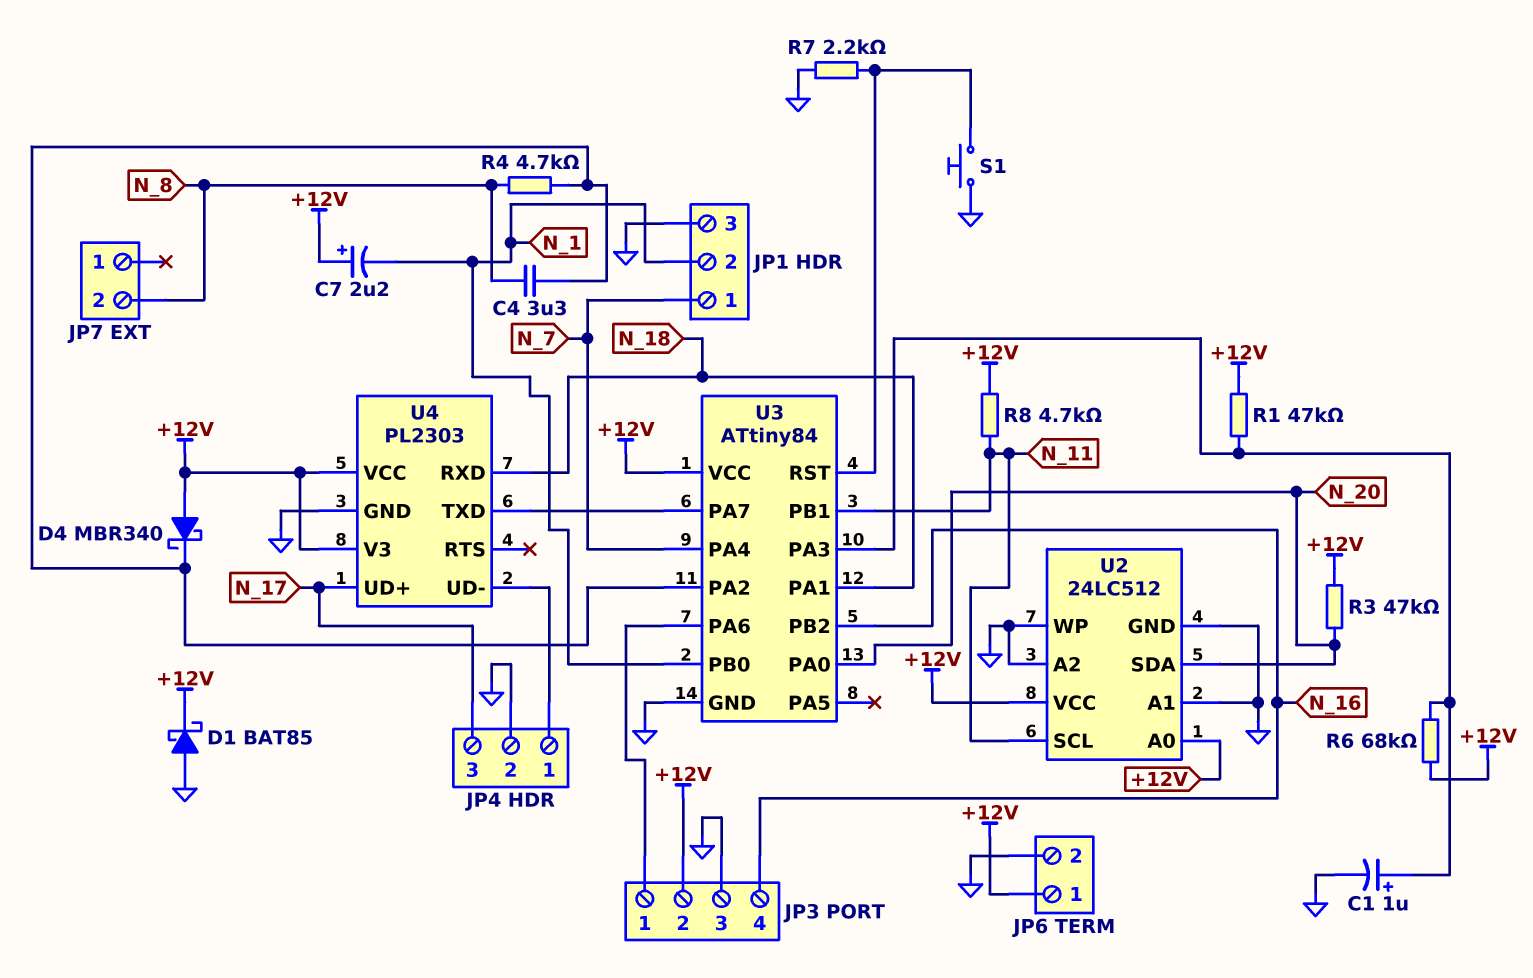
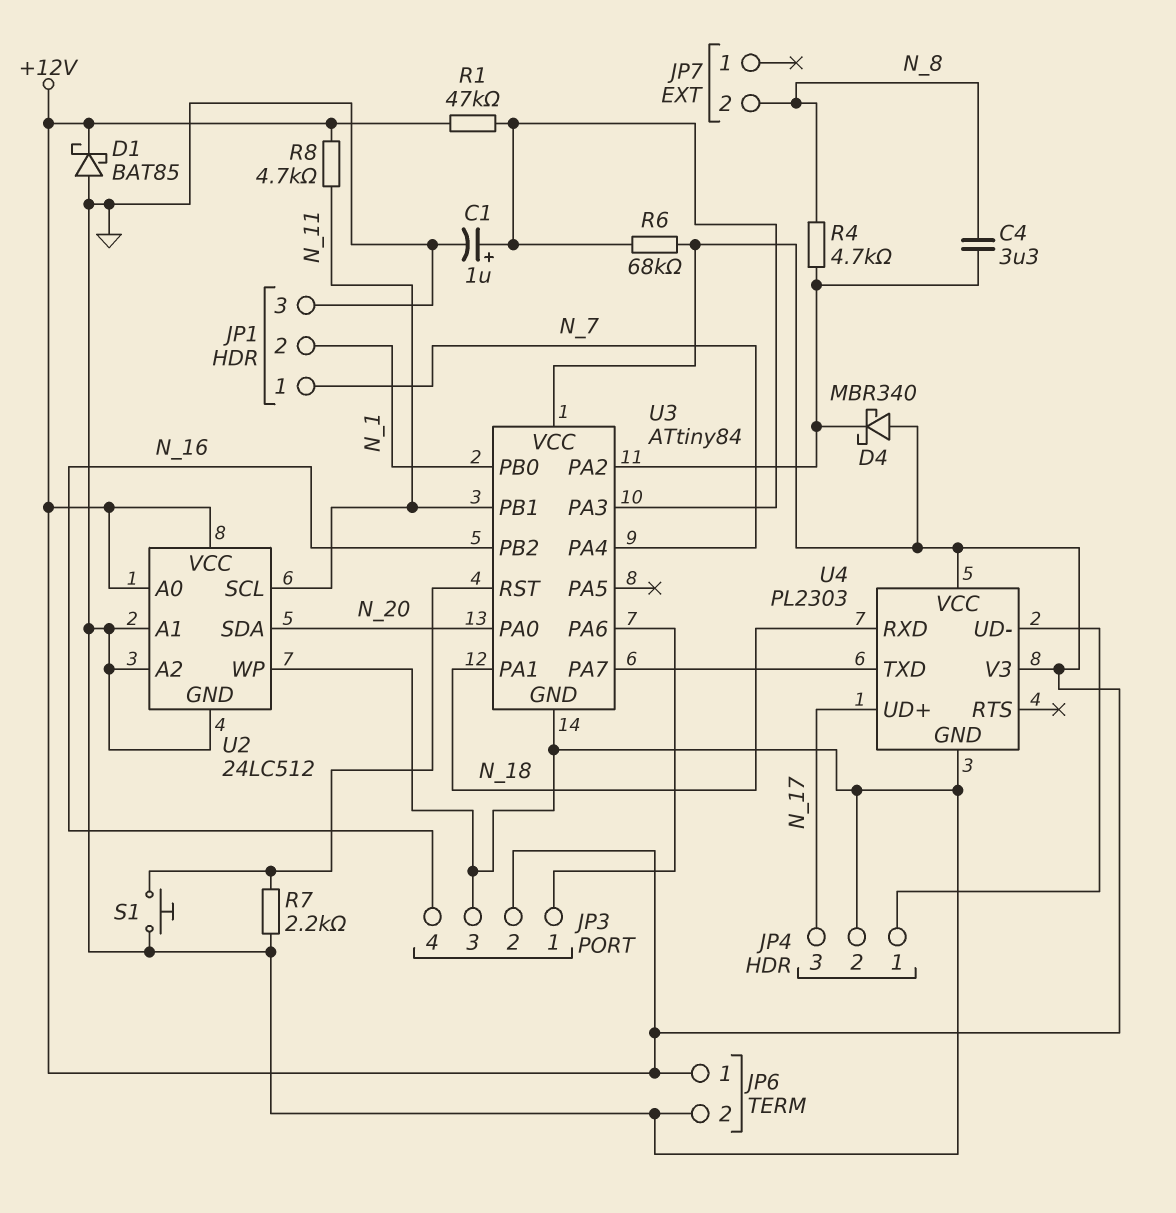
C7: 2.2uF (plus +12V, minus N_1) -> none
R3: 47k (+12V, N_20) -> none

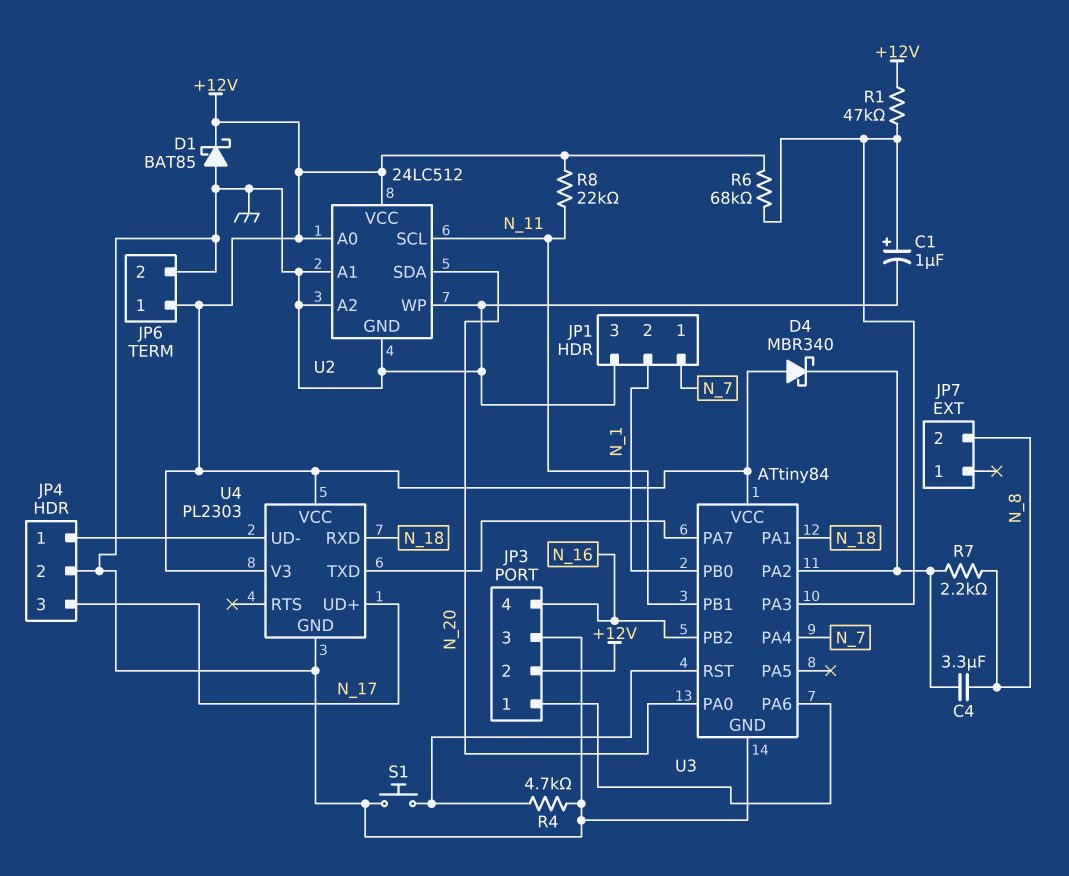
R4: 4.7k (N_8, U3/PA2) -> 4.7k (GND, U3/RST)
R7: 2.2k (GND, U3/RST) -> 2.2k (N_8, U3/PA2)
R8: 4.7k (+12V, N_11) -> 22k (+12V, N_11)

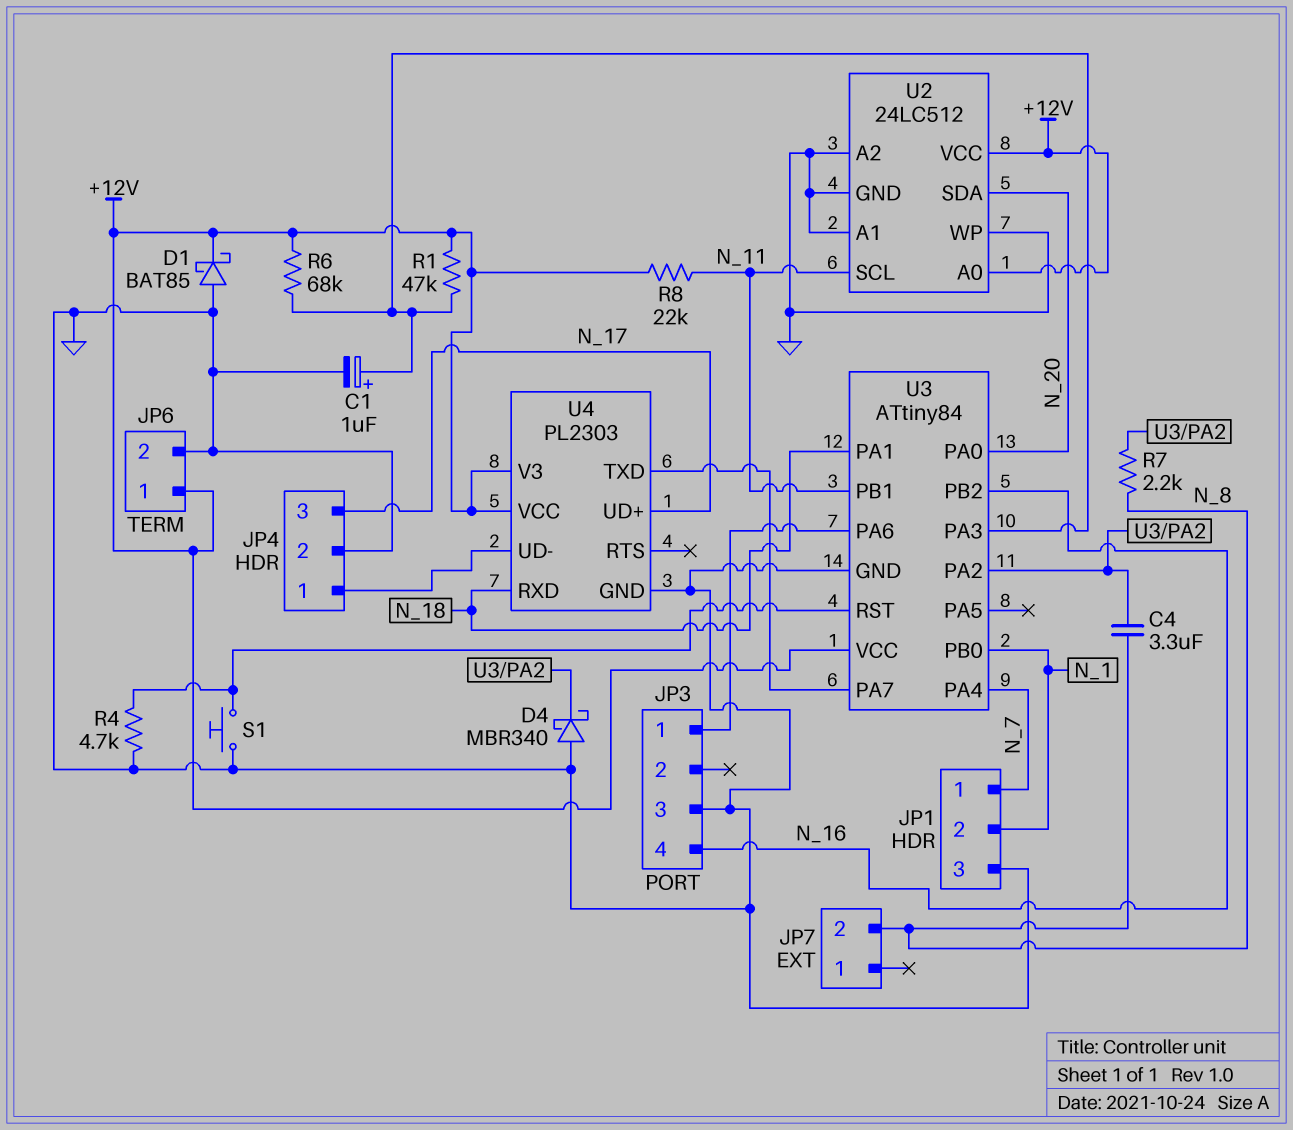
D4: schottky MBR340 (A +12V, K U3/PA2) -> schottky MBR340 (A GND, K U3/PA2)
JP3 pin 2: +12V -> none

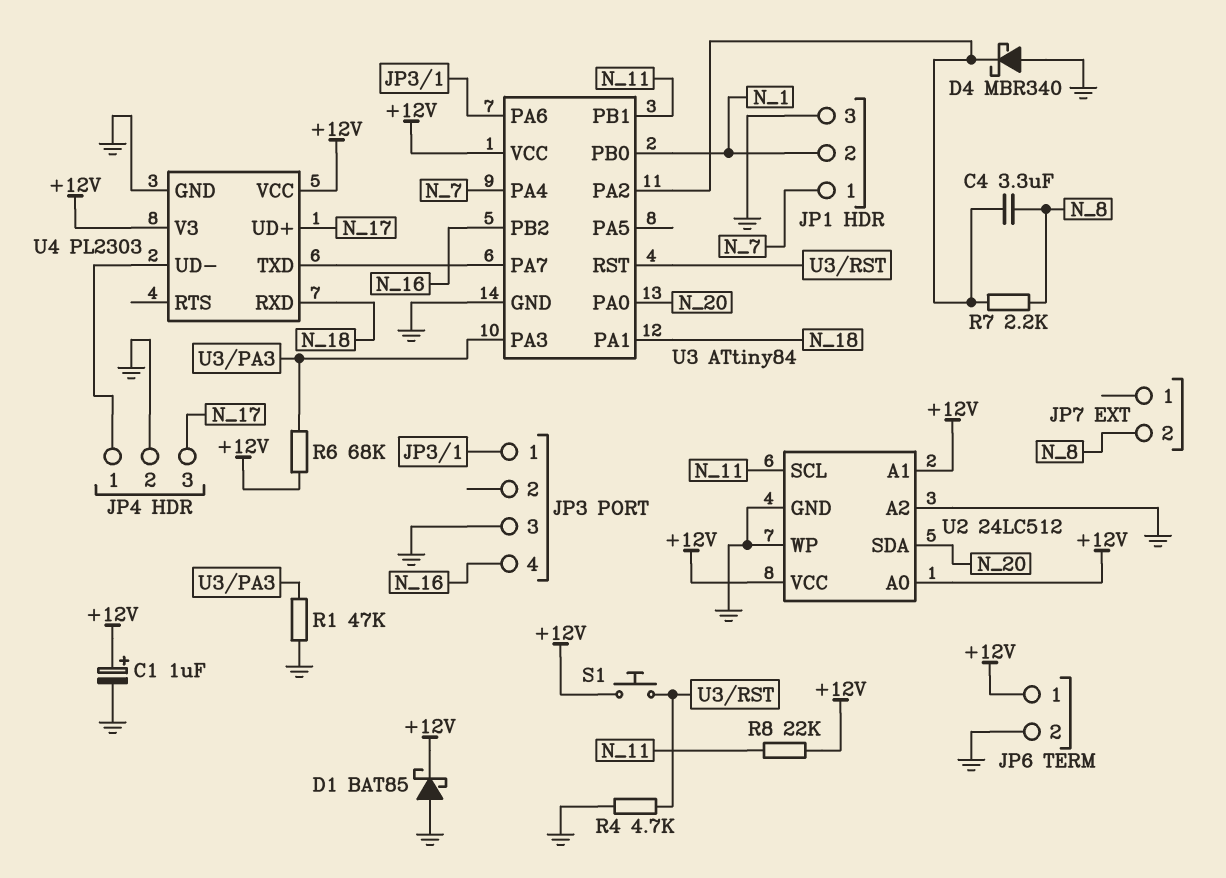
C1: 1uF (plus U3/PA3, minus GND) -> 1uF (plus +12V, minus GND)
R1: 47k (+12V, U3/PA3) -> 47k (GND, U3/PA3)
S1: button (GND, U3/RST) -> button (+12V, U3/RST)
U2 pin A1: GND -> +12V

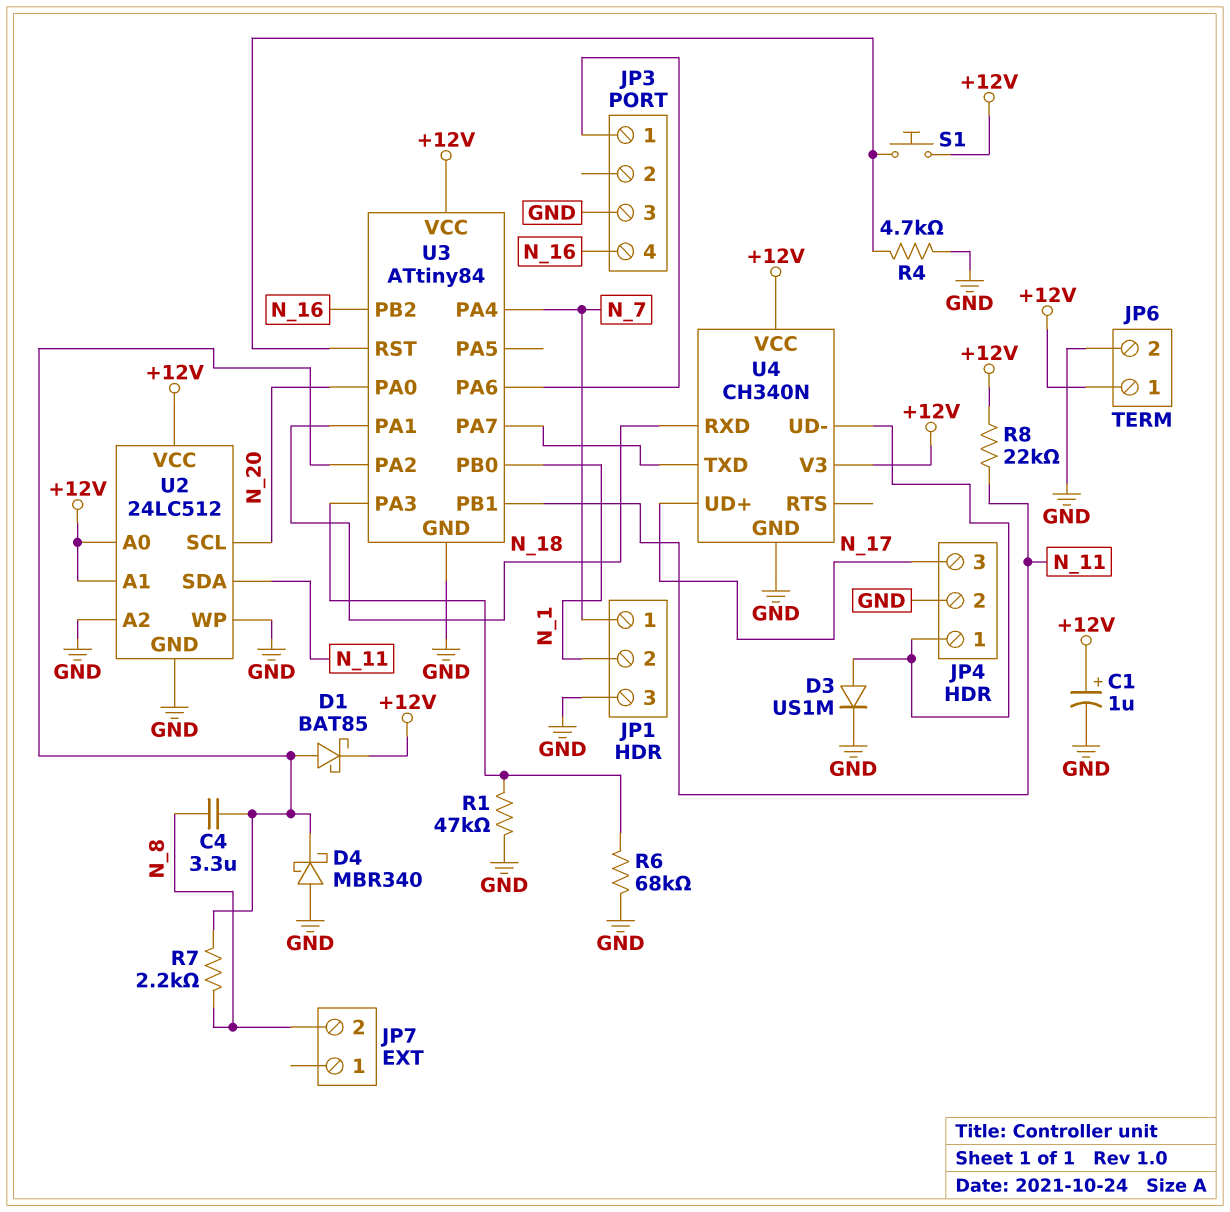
D1: schottky BAT85 (A GND, K +12V) -> schottky BAT85 (A U3/PA2, K +12V)
D3: none -> diode US1M (A JP4/1, K GND)
R6: 68k (+12V, U3/PA3) -> 68k (GND, U3/PA3)
U2 pin SCL: N_11 -> N_20
U2 pin SDA: N_20 -> N_11
U4: PL2303 -> CH340N

